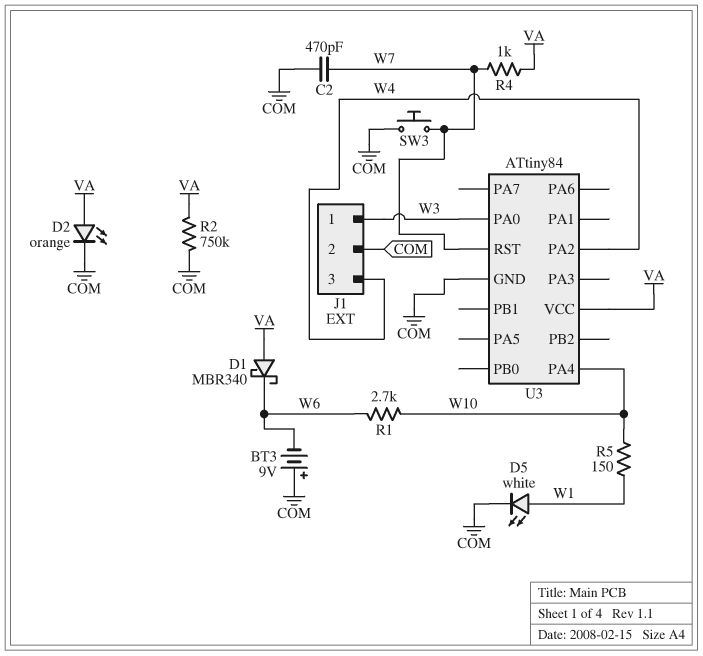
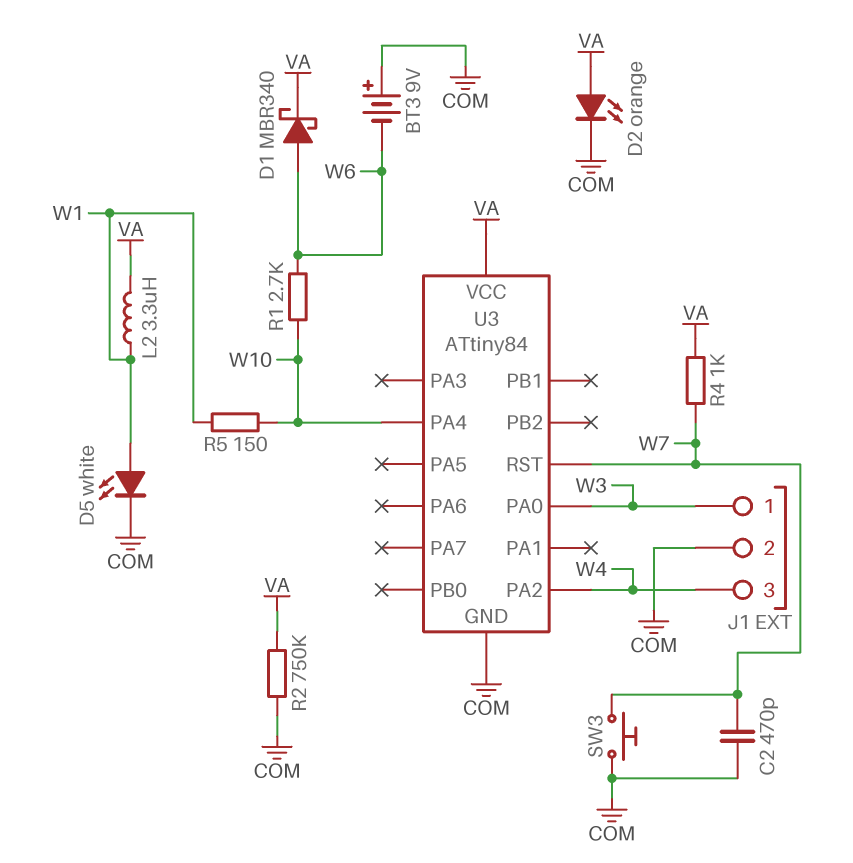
D1: schottky MBR340 (A VA, K W6) -> schottky MBR340 (A W6, K VA)
L2: none -> 3.3uH (VA, W1)

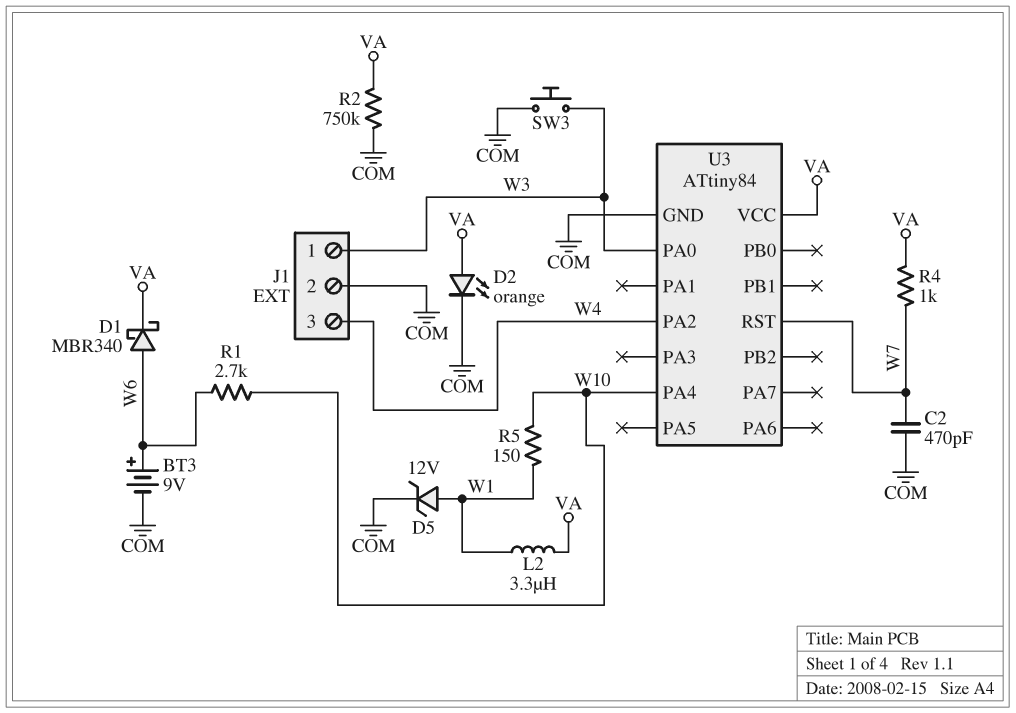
BT3: 9V (plus COM, minus W6) -> 9V (plus W6, minus COM)
D5: LED white (A W1, K COM) -> zener 12V (A W1, K COM)
SW3: button (COM, W7) -> button (COM, W3)

